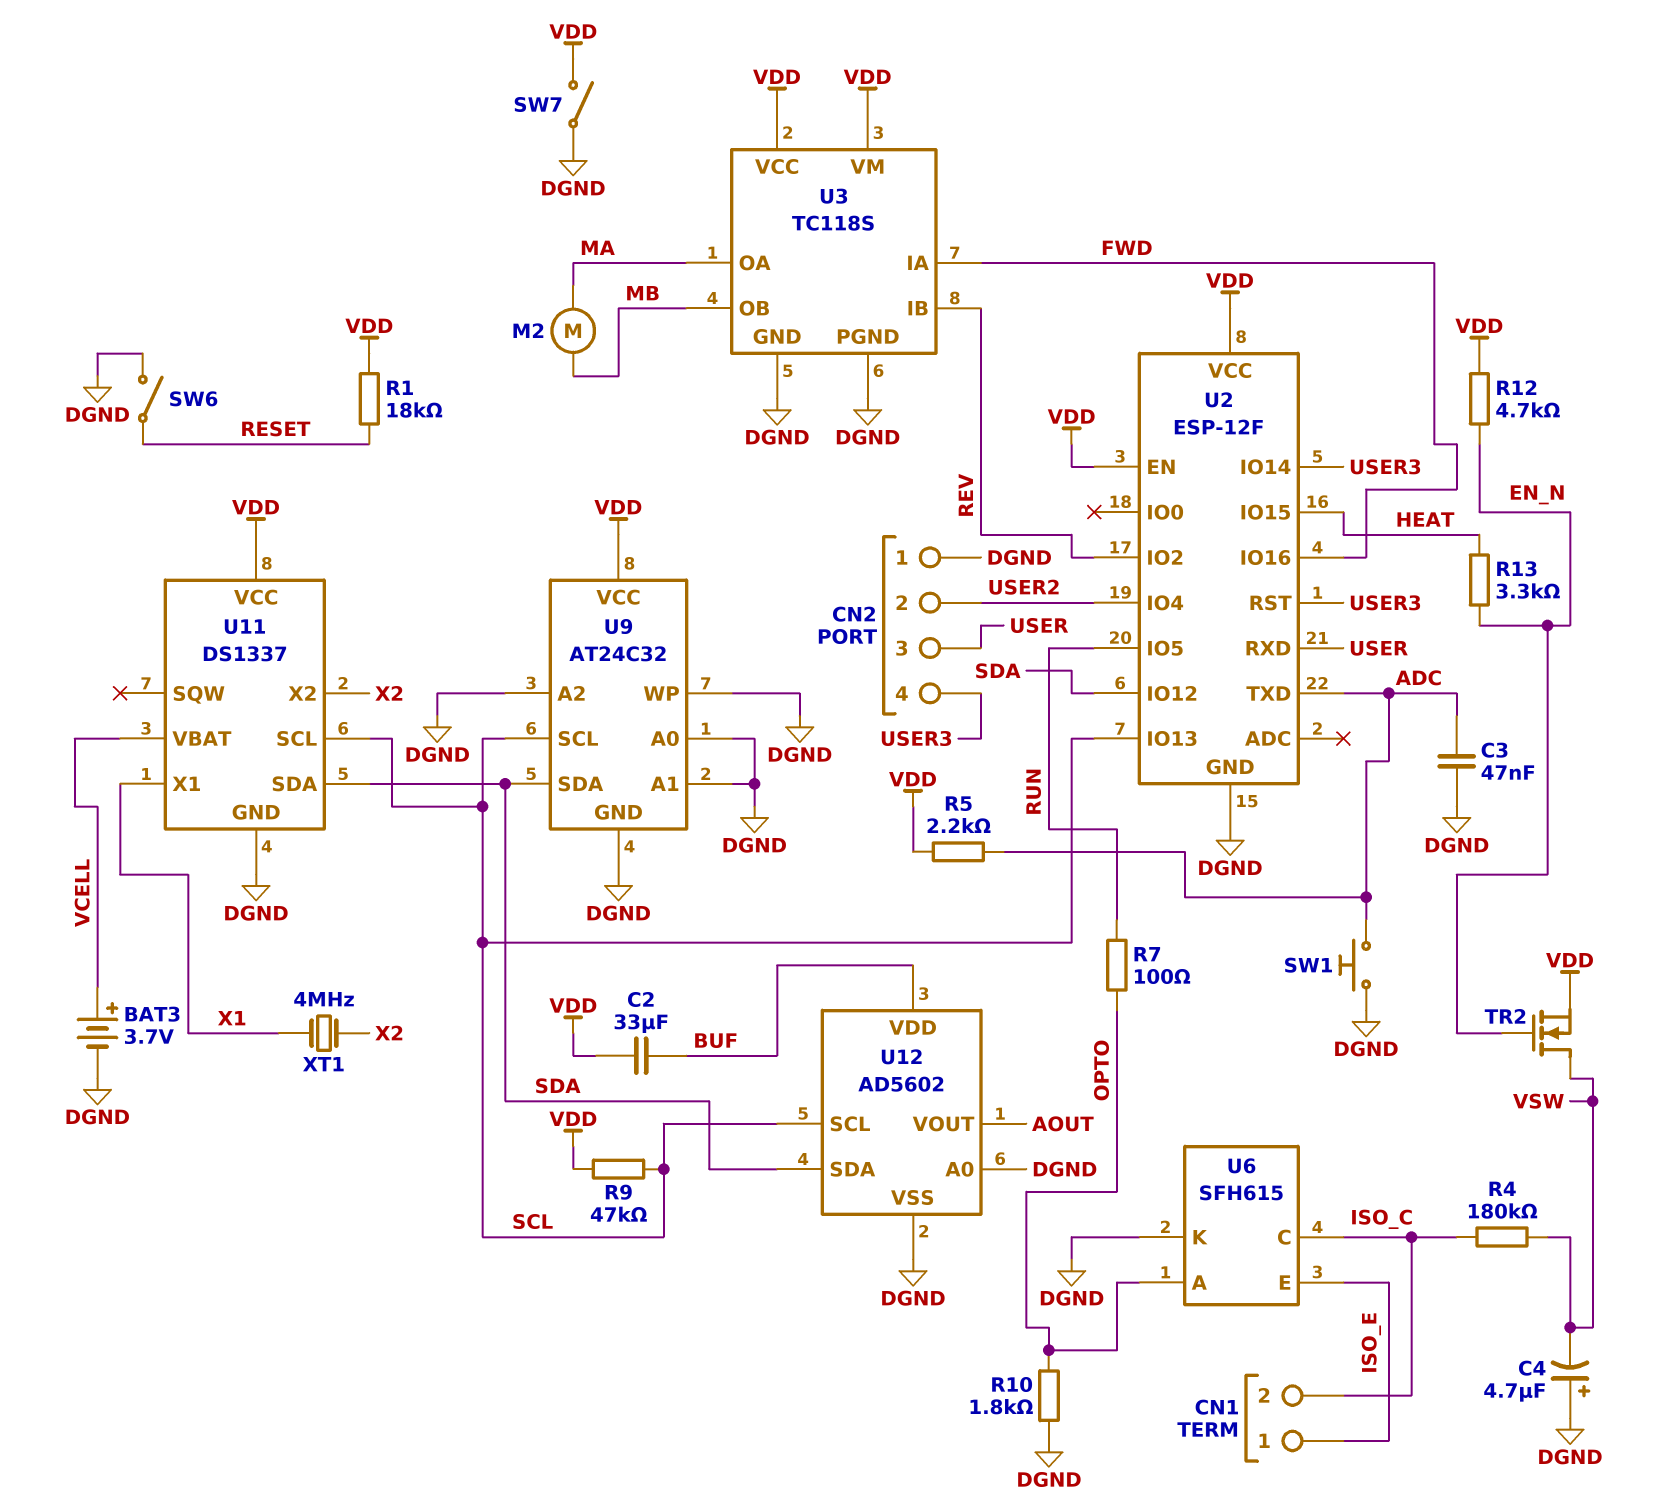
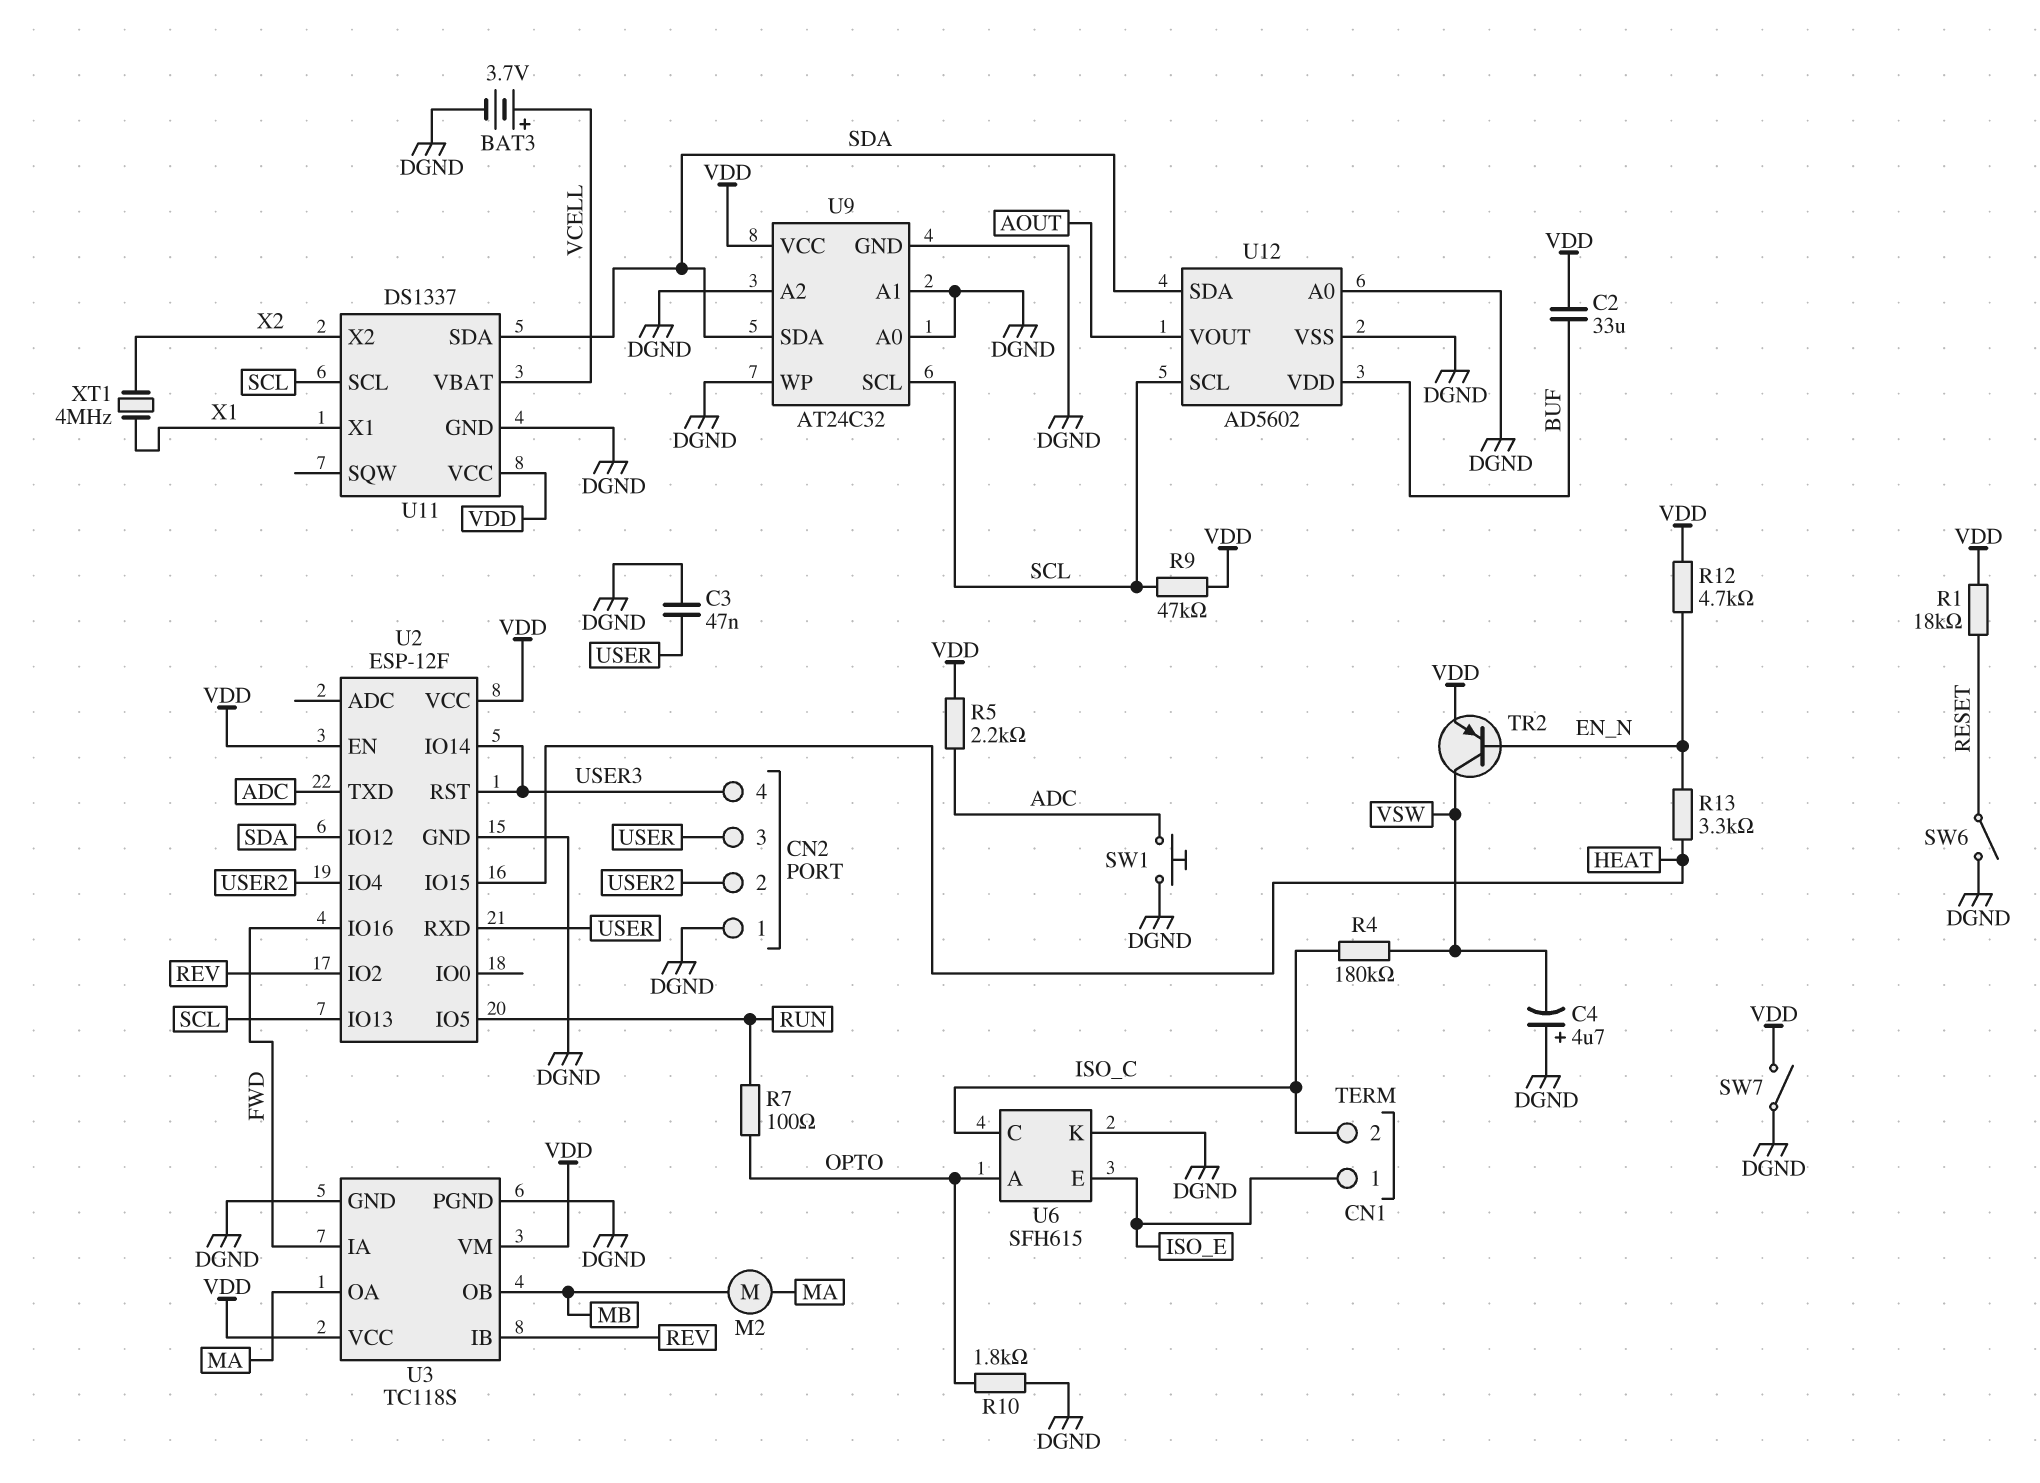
C3: 47nF (ADC, DGND) -> 47nF (DGND, USER)
TR2: NMOS (G EN_N, D VSW, S VDD) -> PNP (B EN_N, C VSW, E VDD)

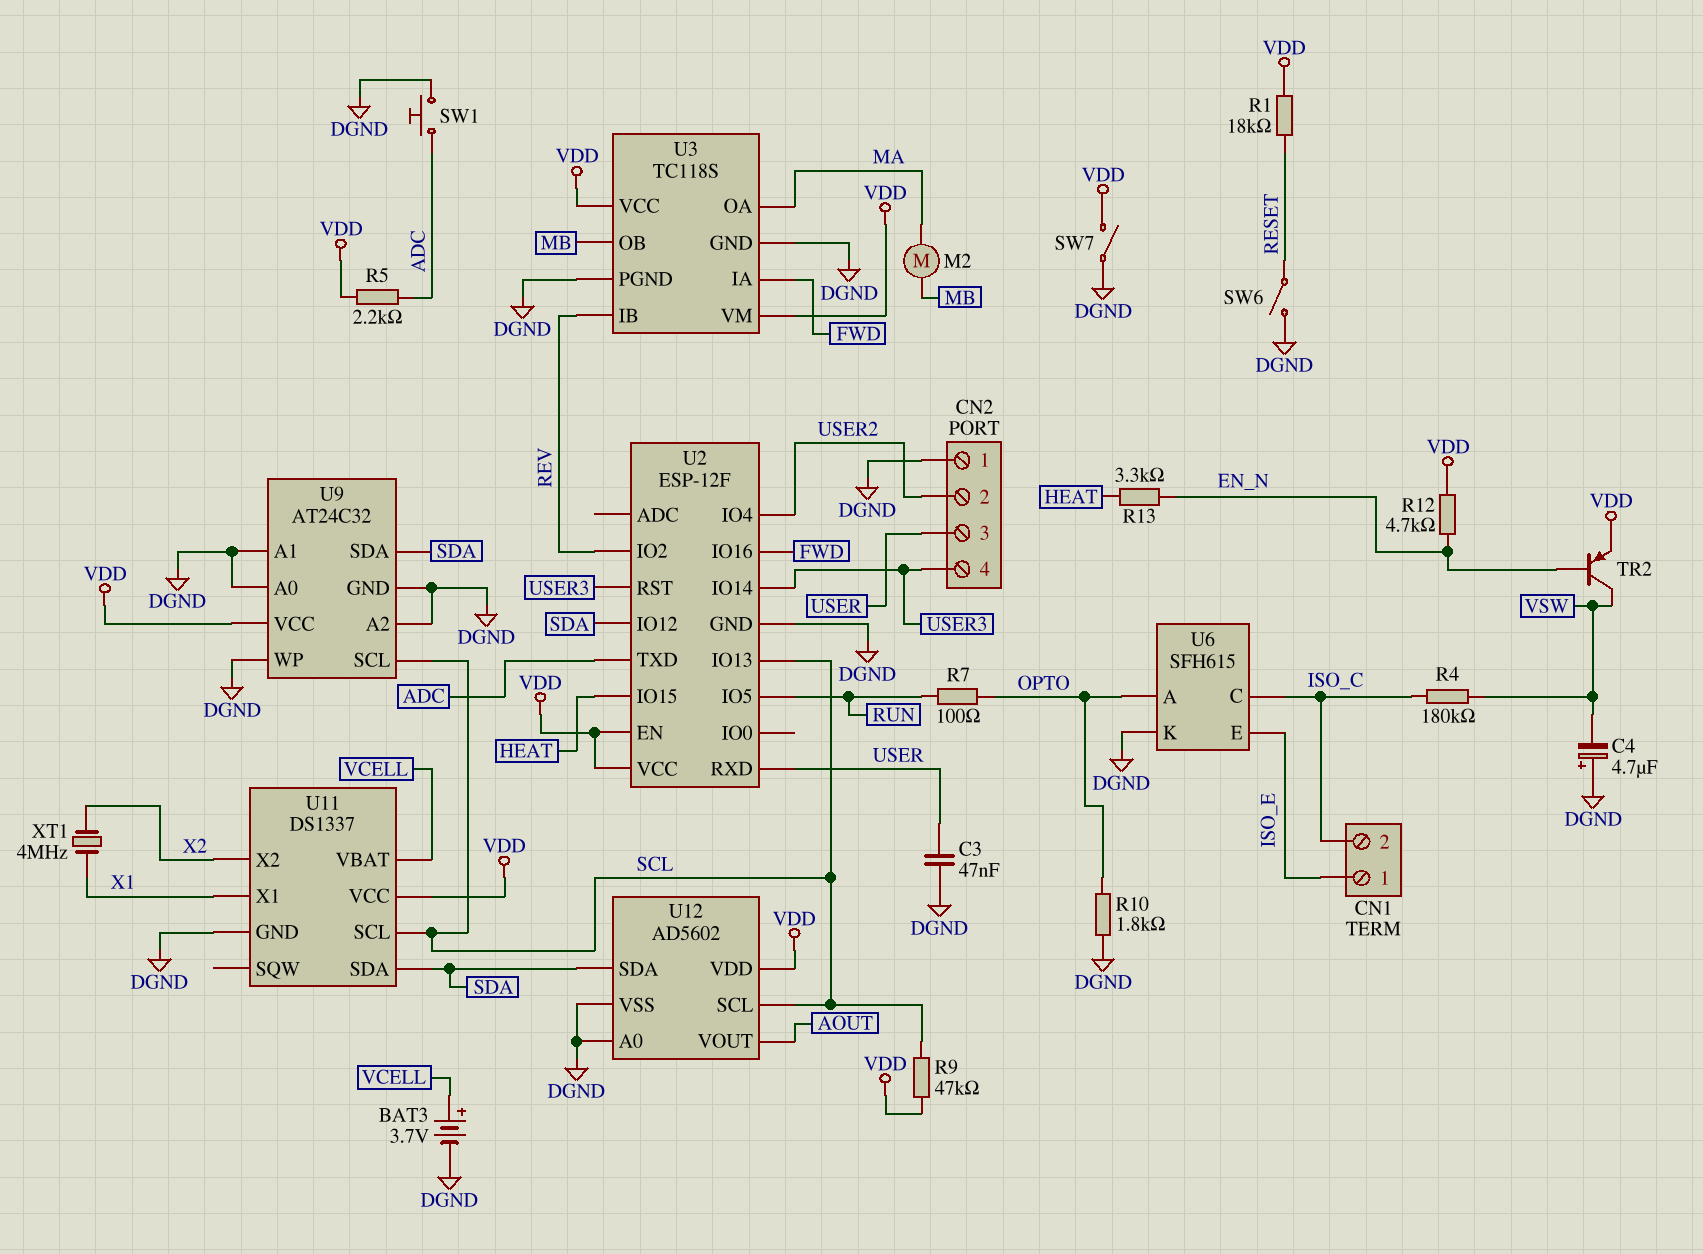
C2: 33uF (BUF, VDD) -> none
U12 pin VDD: BUF -> VDD

